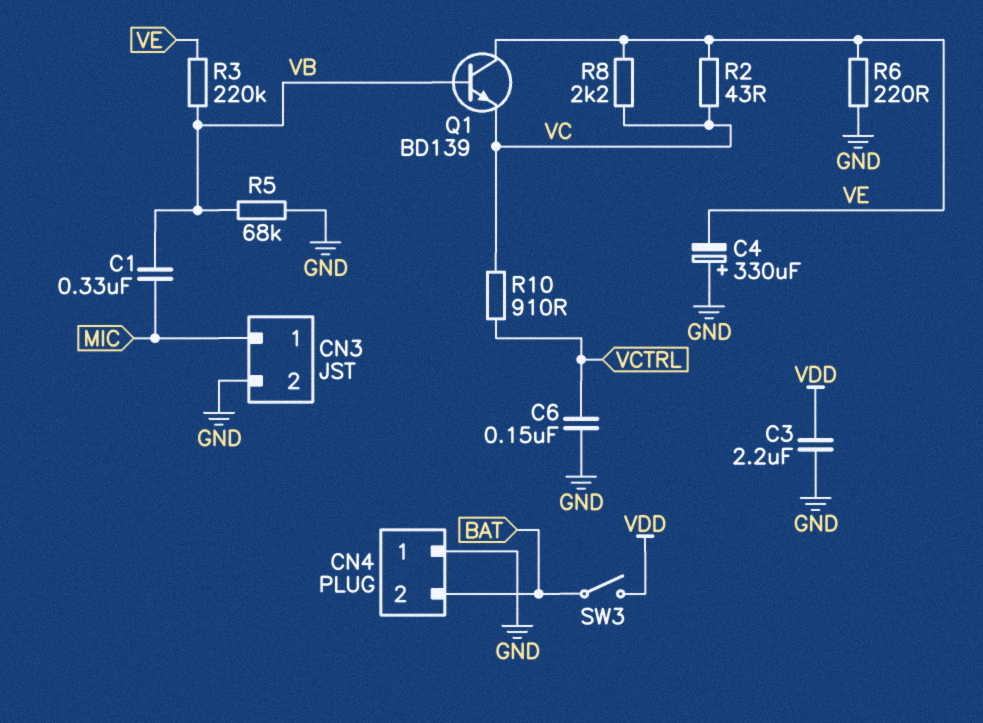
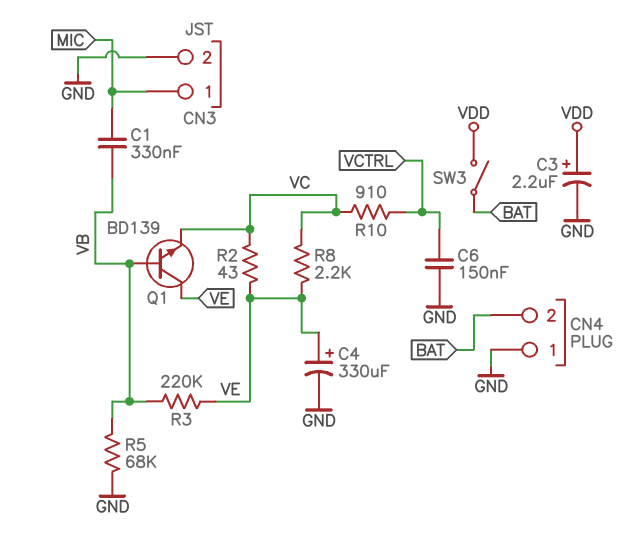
C3: 2.2uF (GND, VDD) -> 2.2uF (plus VDD, minus GND)
C4: 330uF (plus GND, minus VE) -> 330uF (plus VE, minus GND)
R6: 220 (GND, VE) -> none

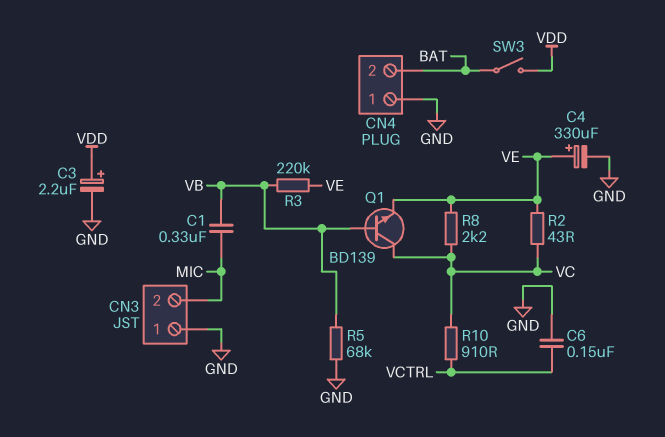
CN3 pin 1: MIC -> GND
CN3 pin 2: GND -> MIC
Q1: NPN BD139 (B VB, C VE, E VC) -> NPN BD139 (B VB, C VC, E VE)

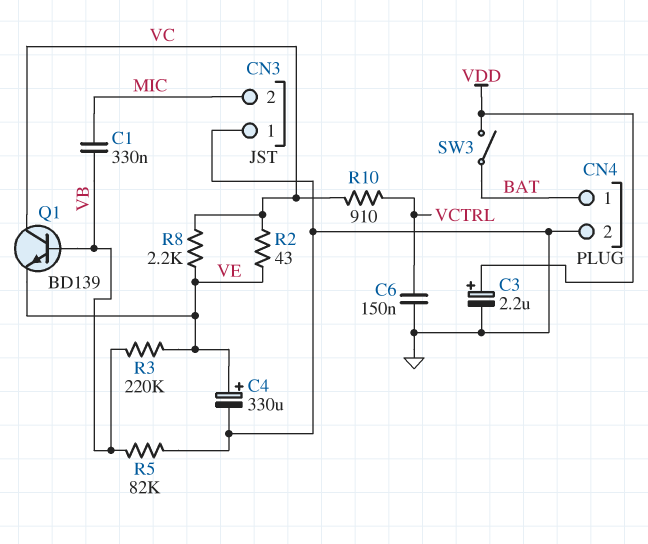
CN4 pin 1: GND -> BAT
CN4 pin 2: BAT -> GND
R5: 68k (GND, VB) -> 82k (GND, VB)

